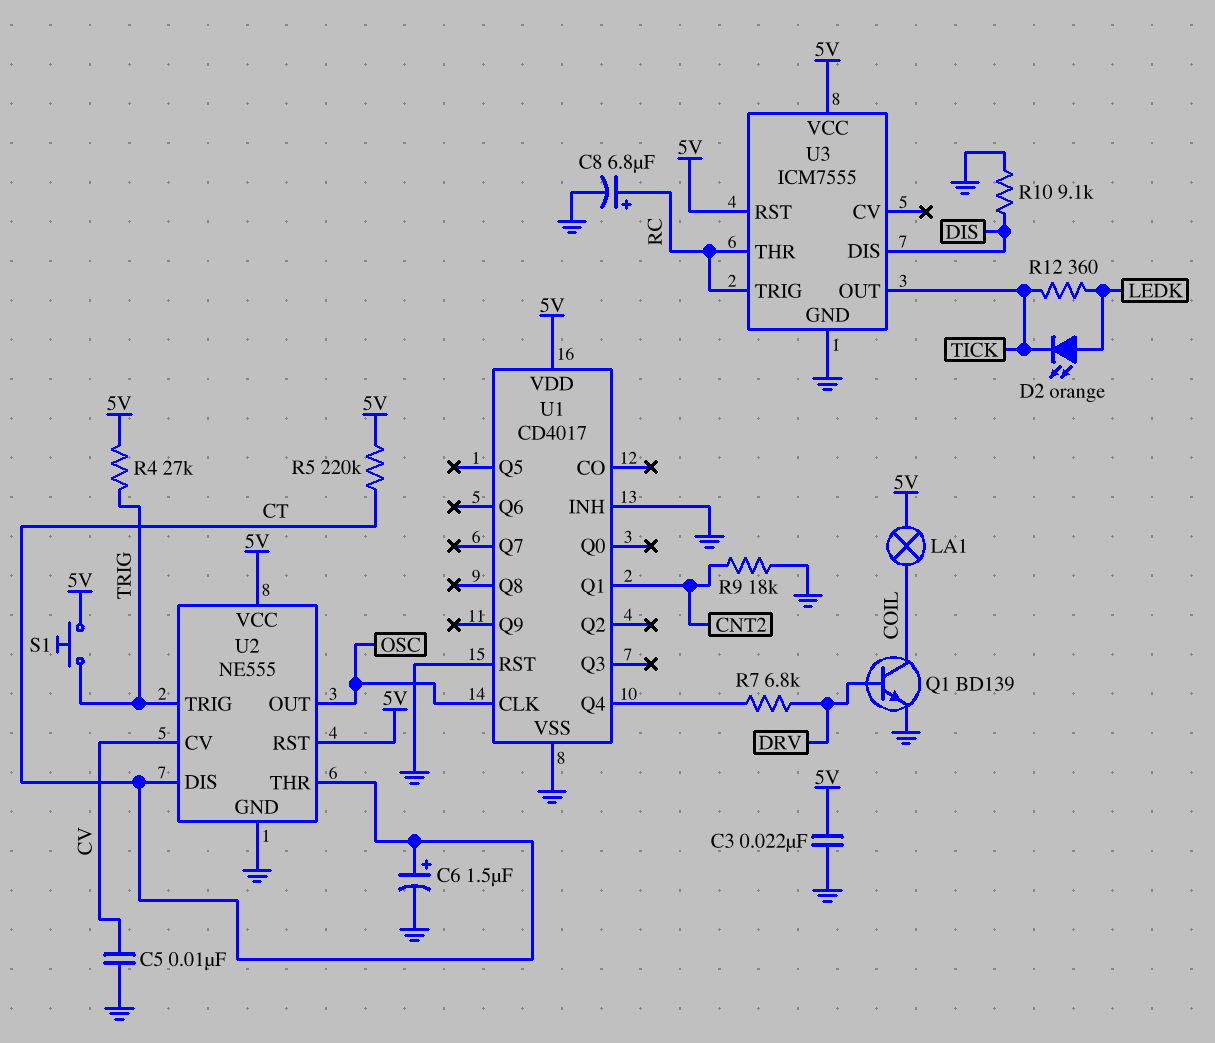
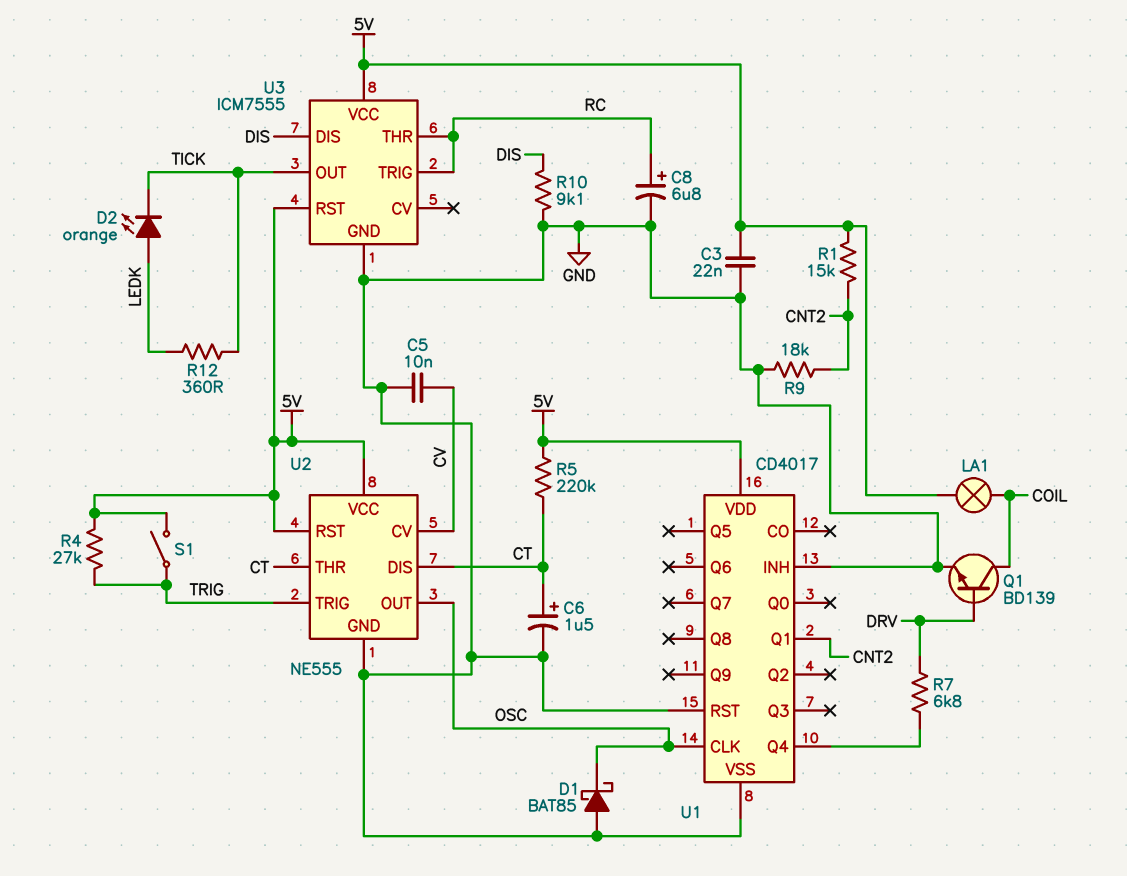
D1: none -> schottky BAT85 (A GND, K OSC)
R1: none -> 15k (5V, CNT2)
S1: button (5V, TRIG) -> switch (5V, TRIG)

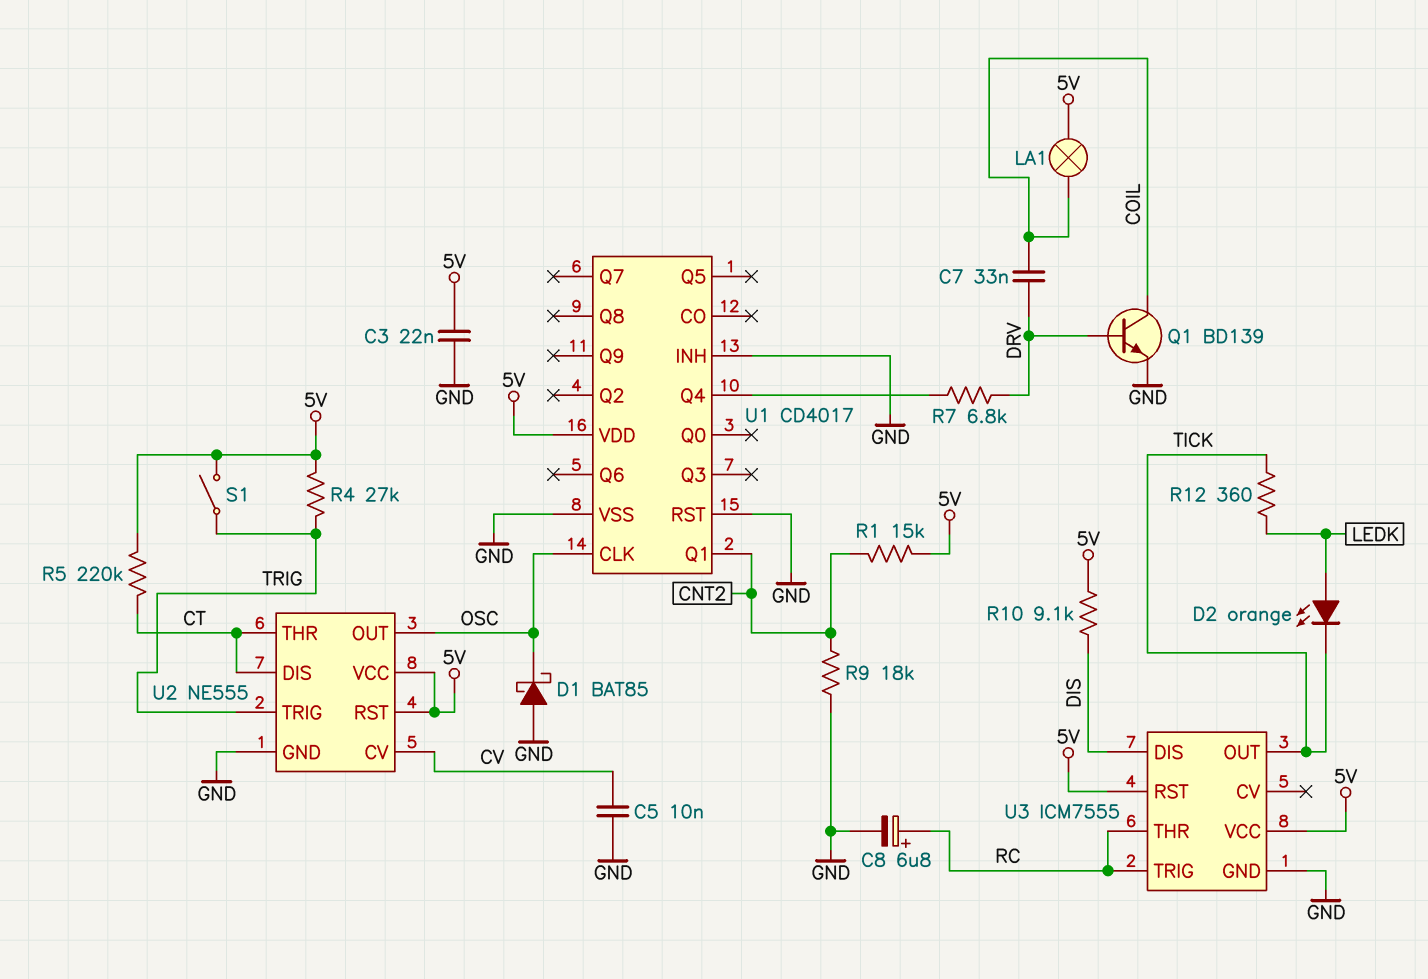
C6: 1.5uF (plus CT, minus GND) -> none
C7: none -> 33nF (COIL, DRV)
R10: 9.1k (DIS, GND) -> 9.1k (5V, DIS)

